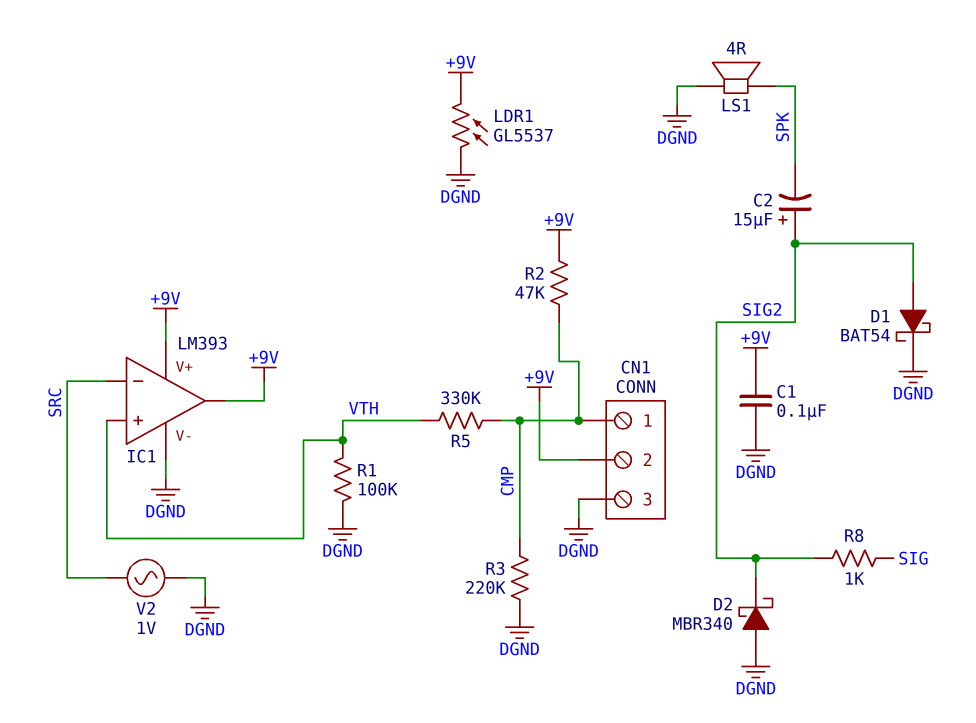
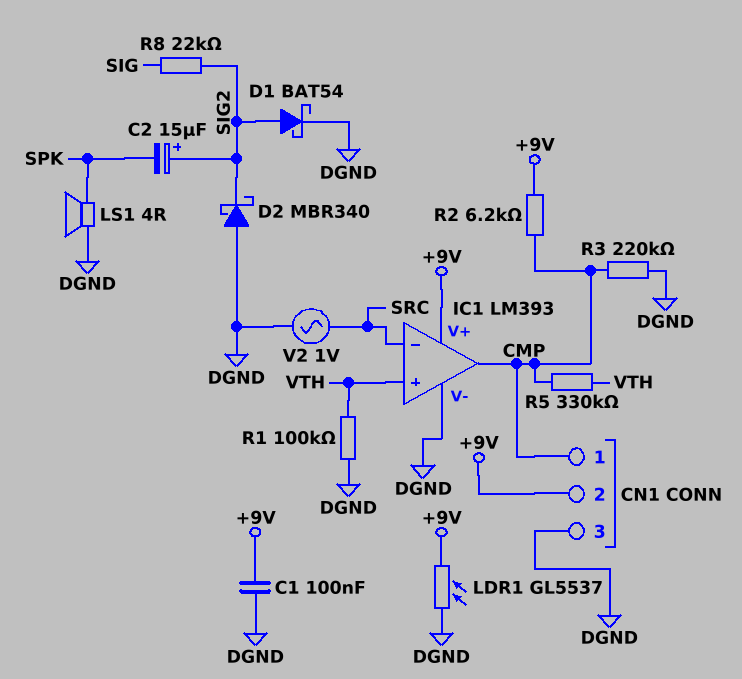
IC1 pin out: +9V -> CMP
R2: 47k (+9V, CMP) -> 6.2k (+9V, CMP)
R8: 1k (SIG, SIG2) -> 22k (SIG, SIG2)

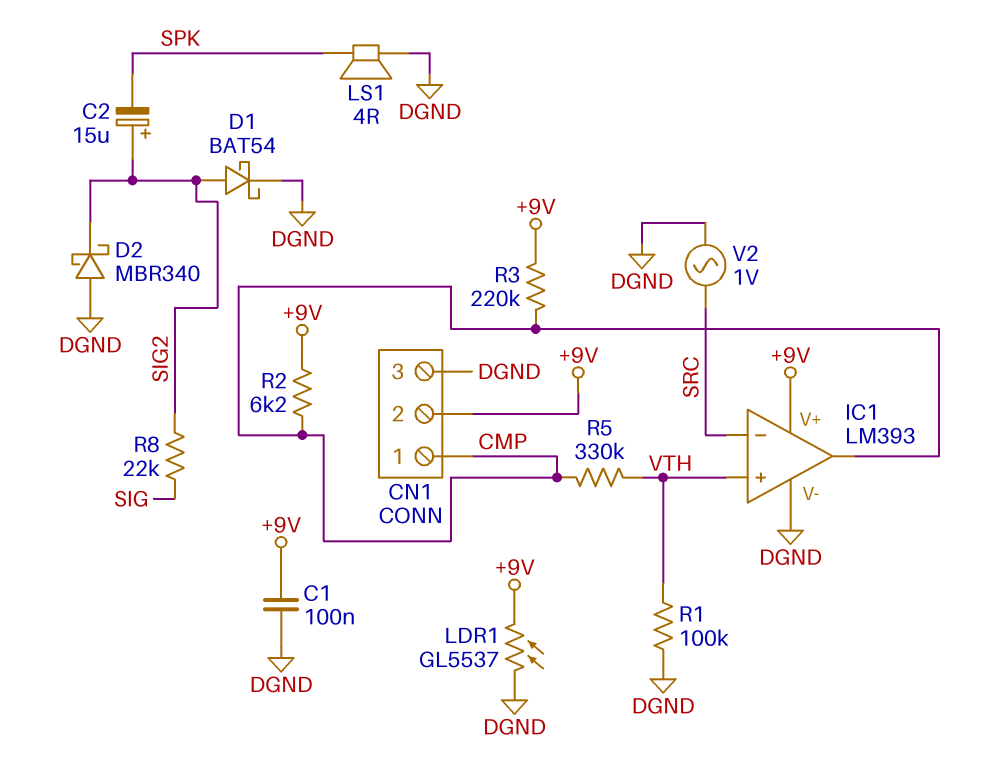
R3: 220k (CMP, DGND) -> 220k (+9V, CMP)

